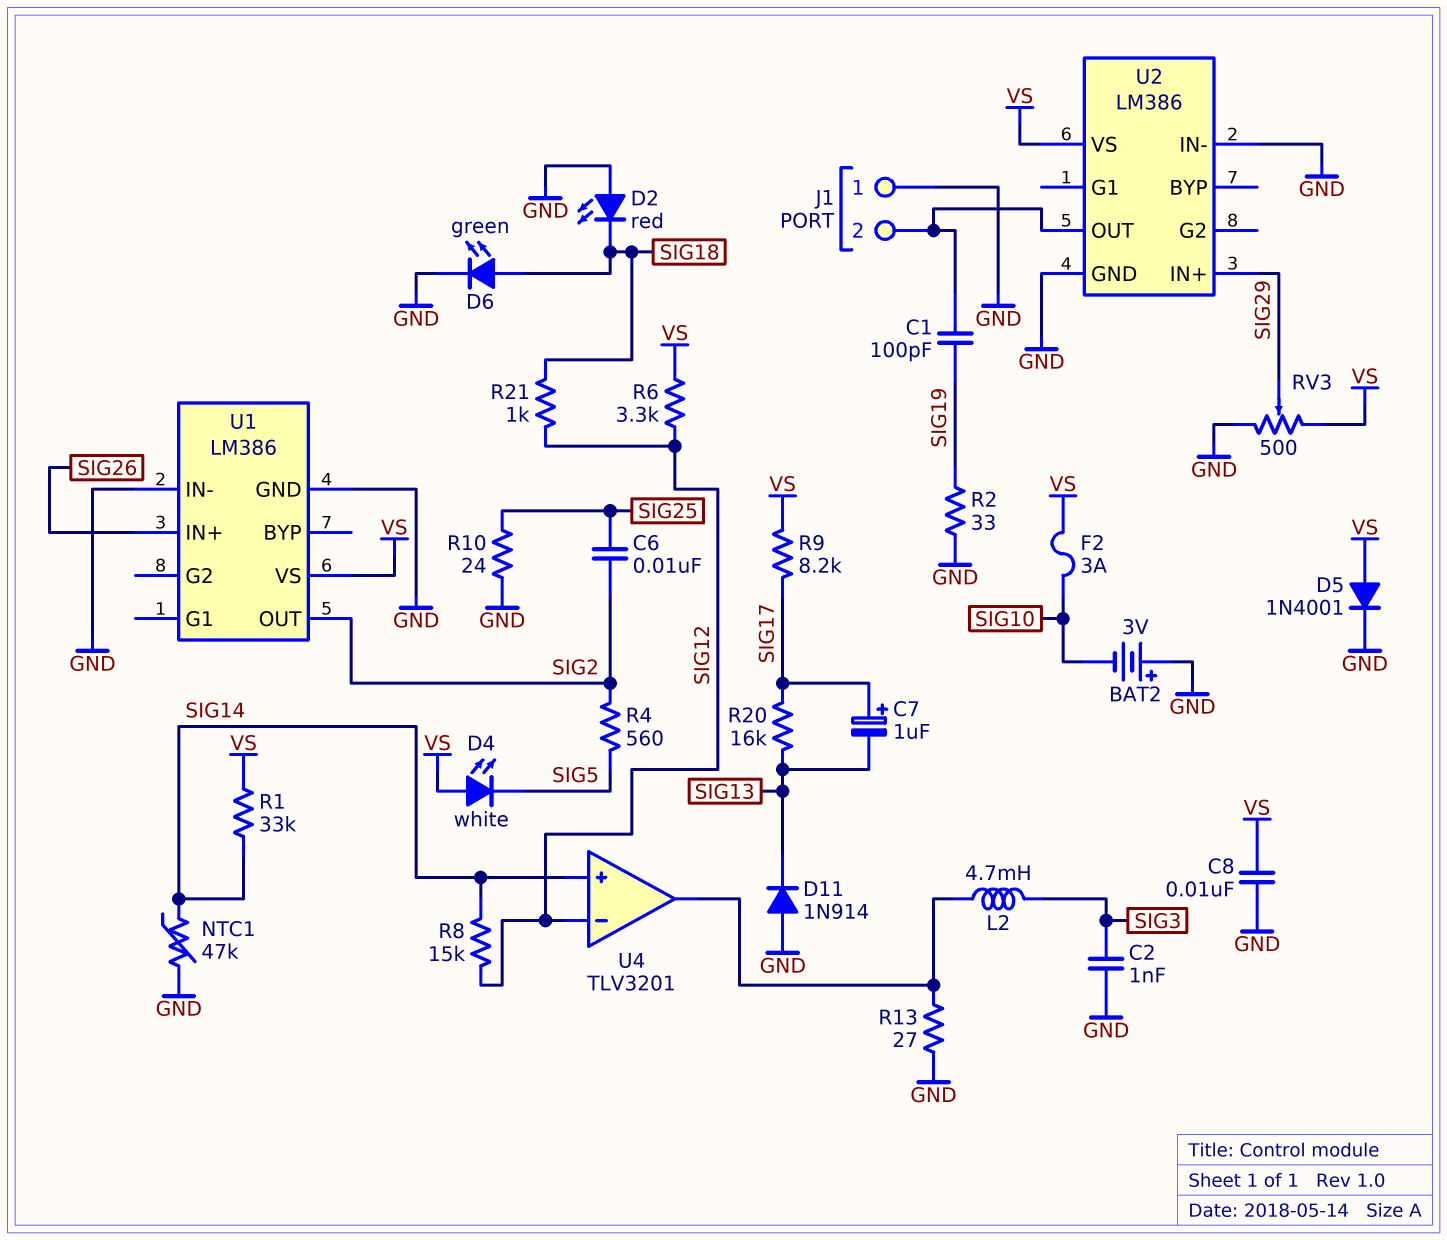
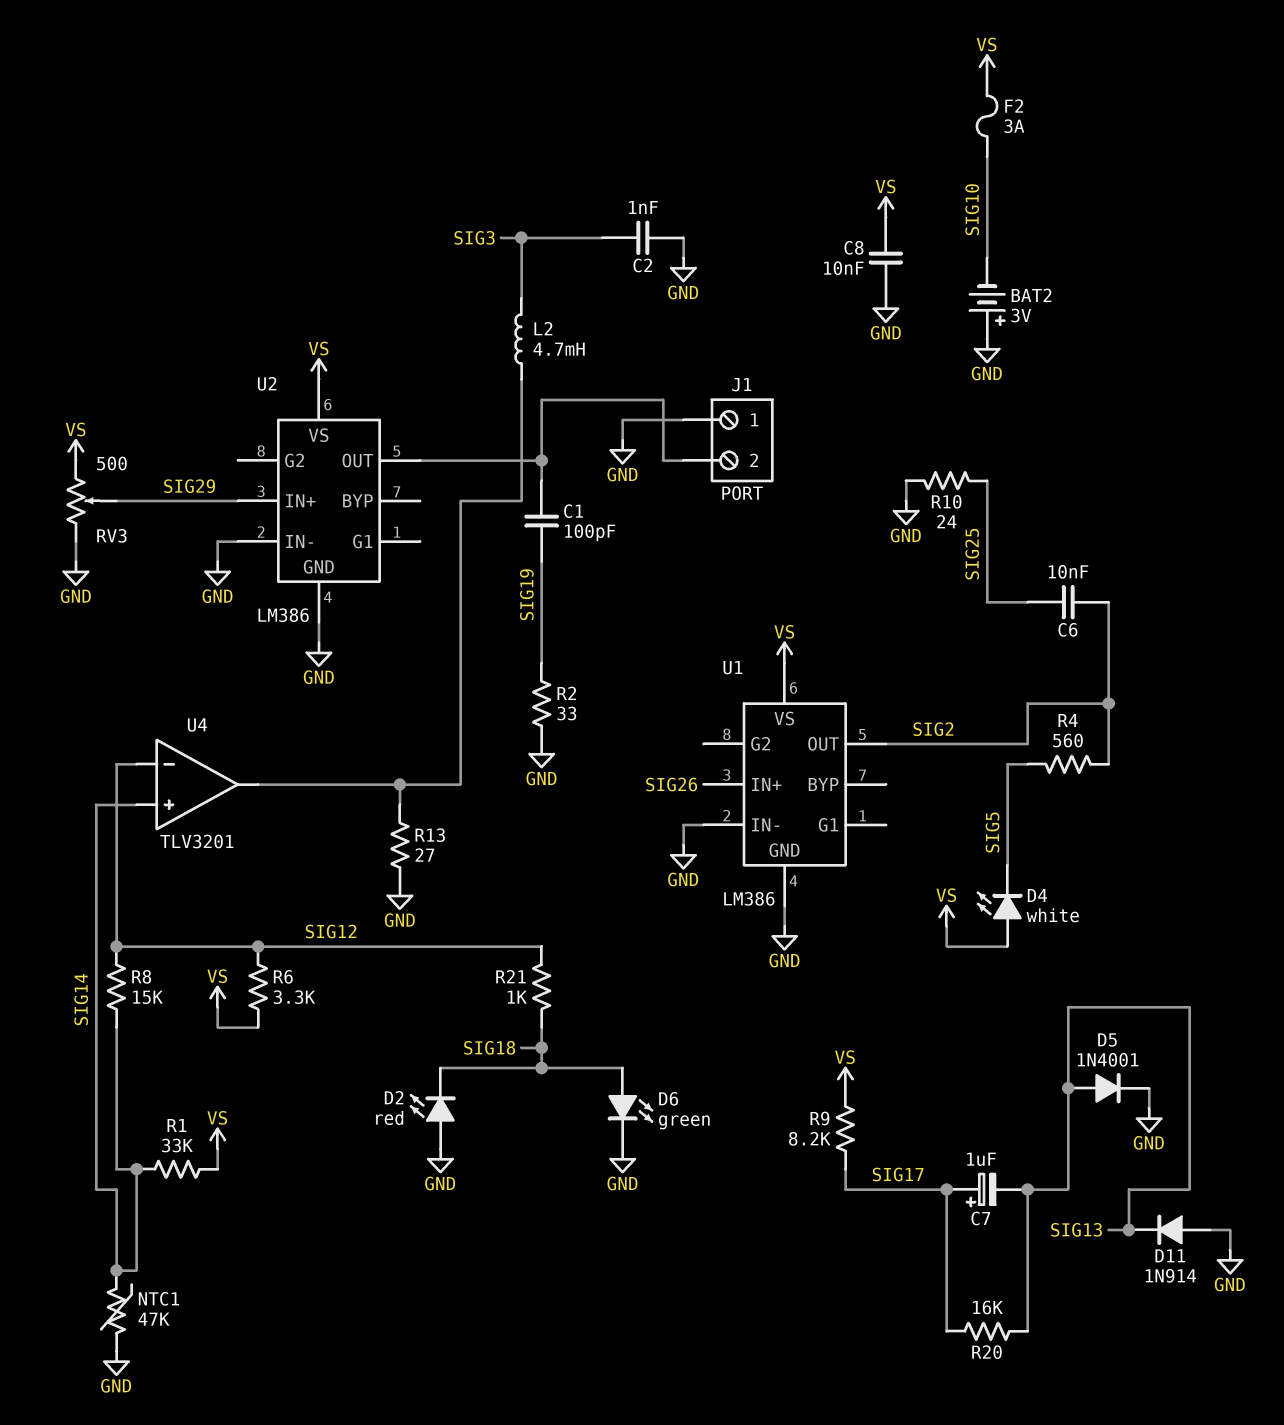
D5: diode 1N4001 (A VS, K GND) -> diode 1N4001 (A SIG13, K GND)

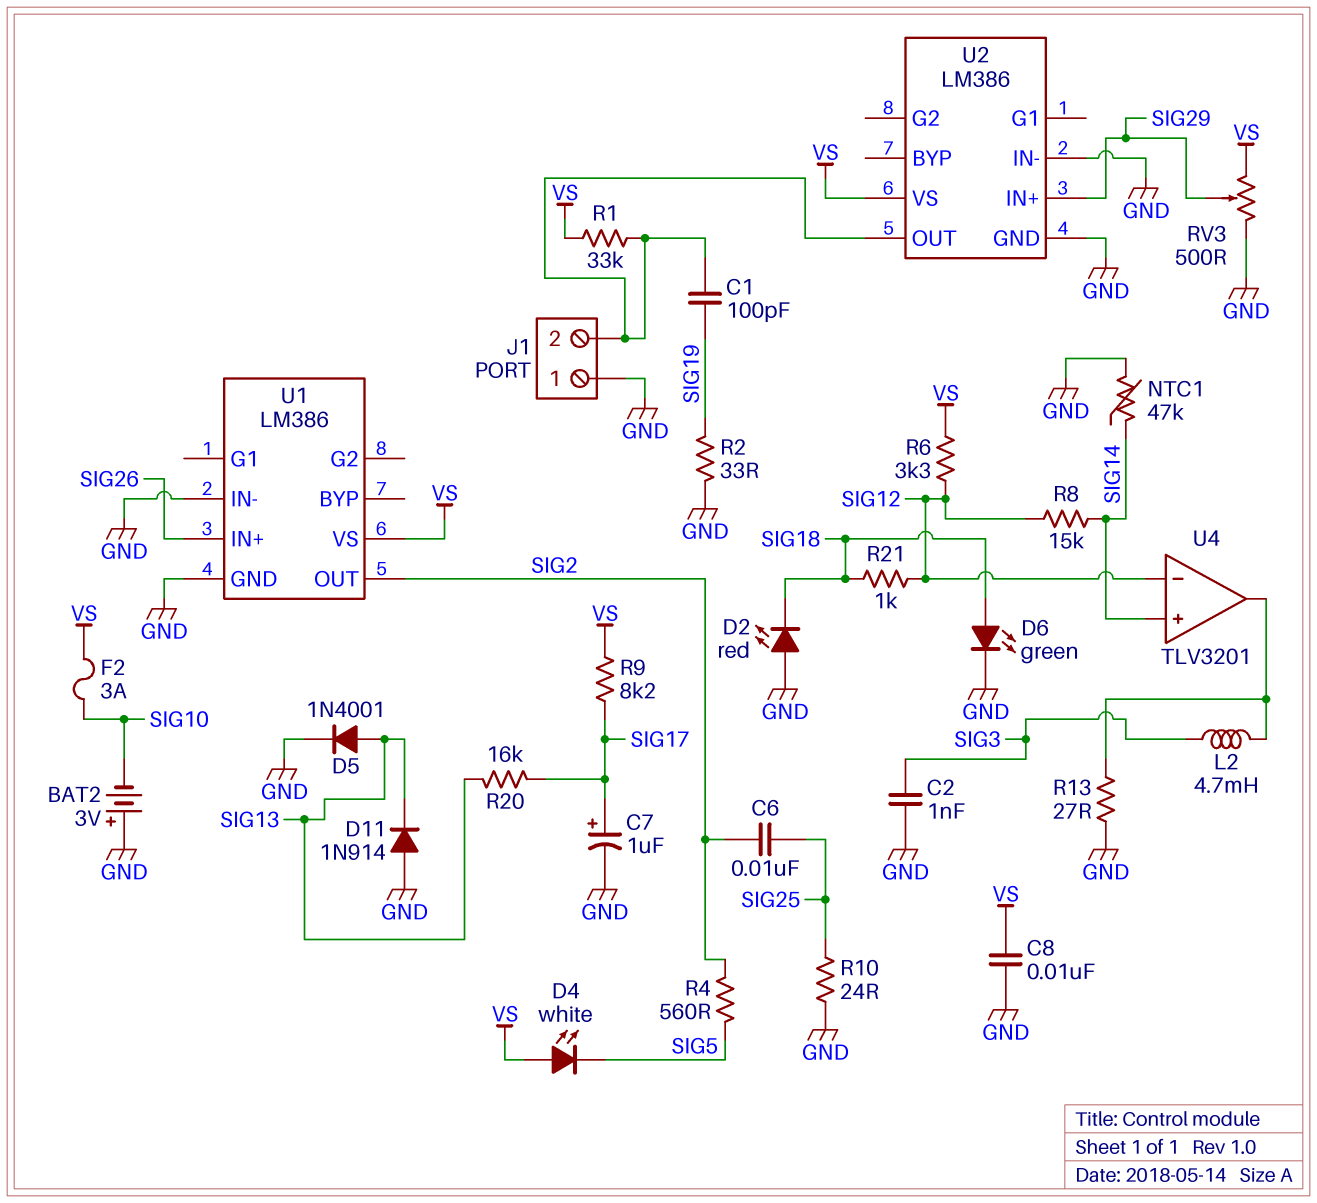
C7: 1uF (plus SIG17, minus SIG13) -> 1uF (plus SIG17, minus GND)
R1: 33k (SIG14, VS) -> 33k (J1/2, VS)

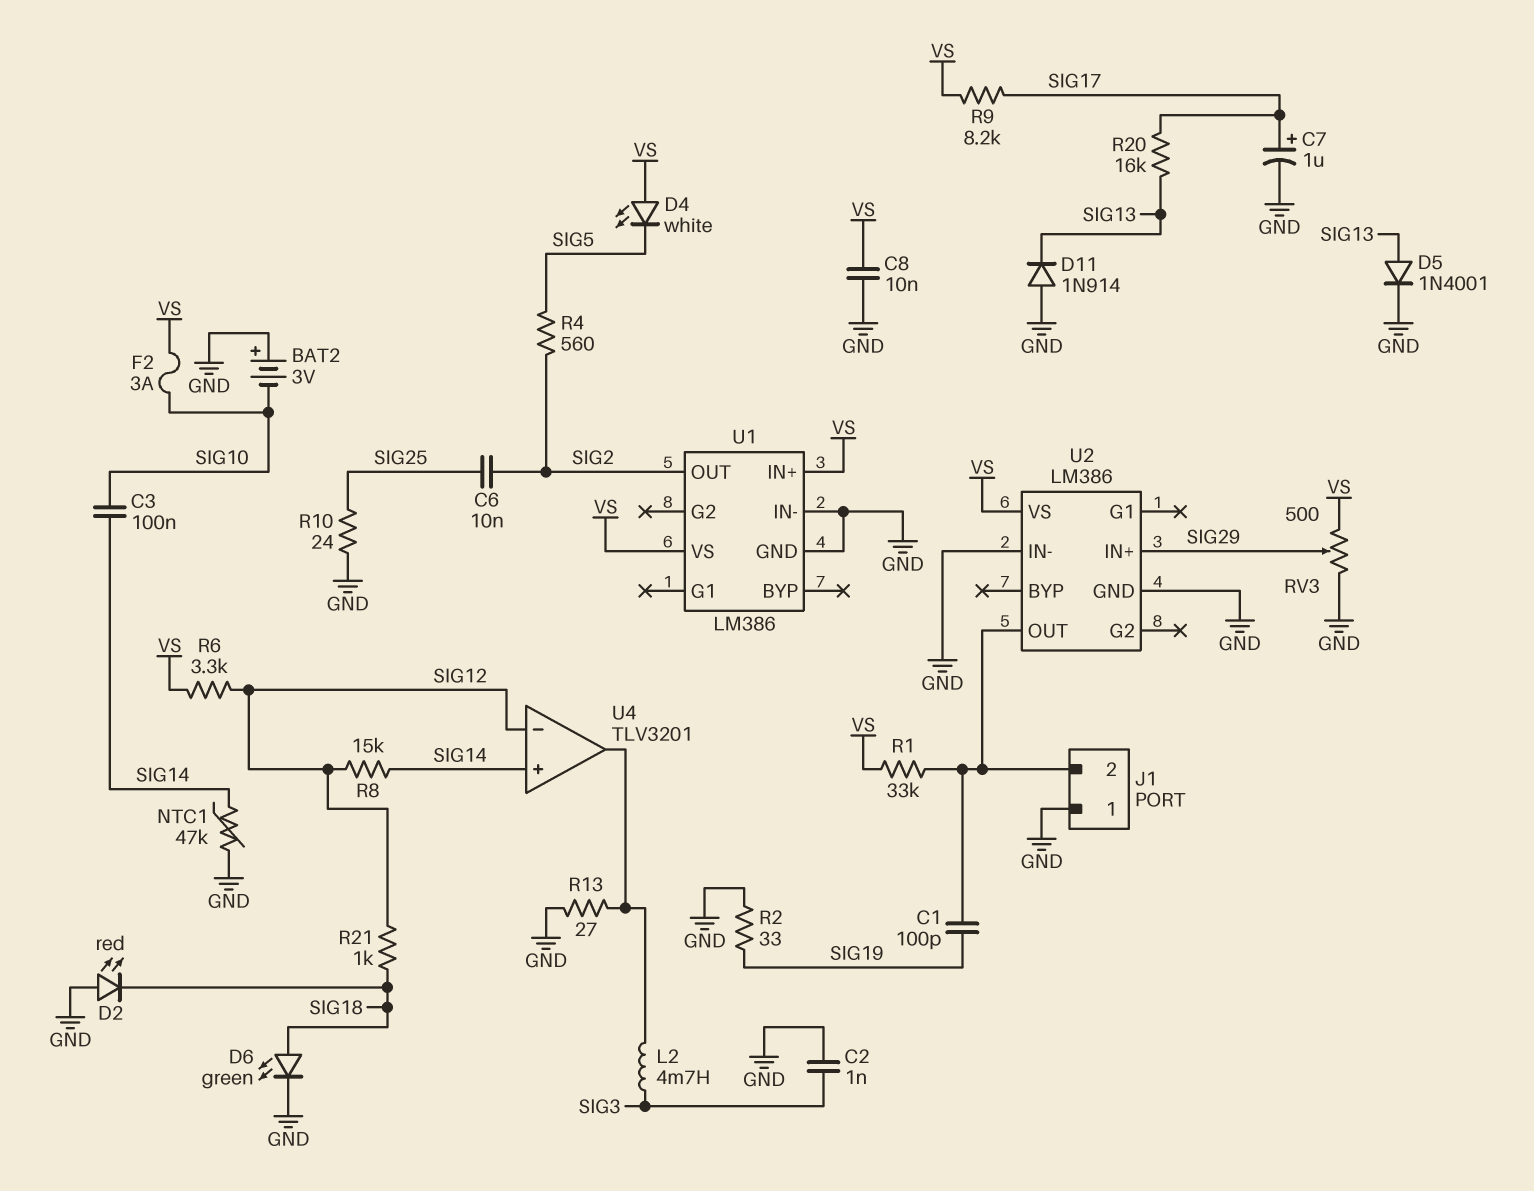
C3: none -> 100nF (SIG10, SIG14)
U1 pin IN+: SIG26 -> VS

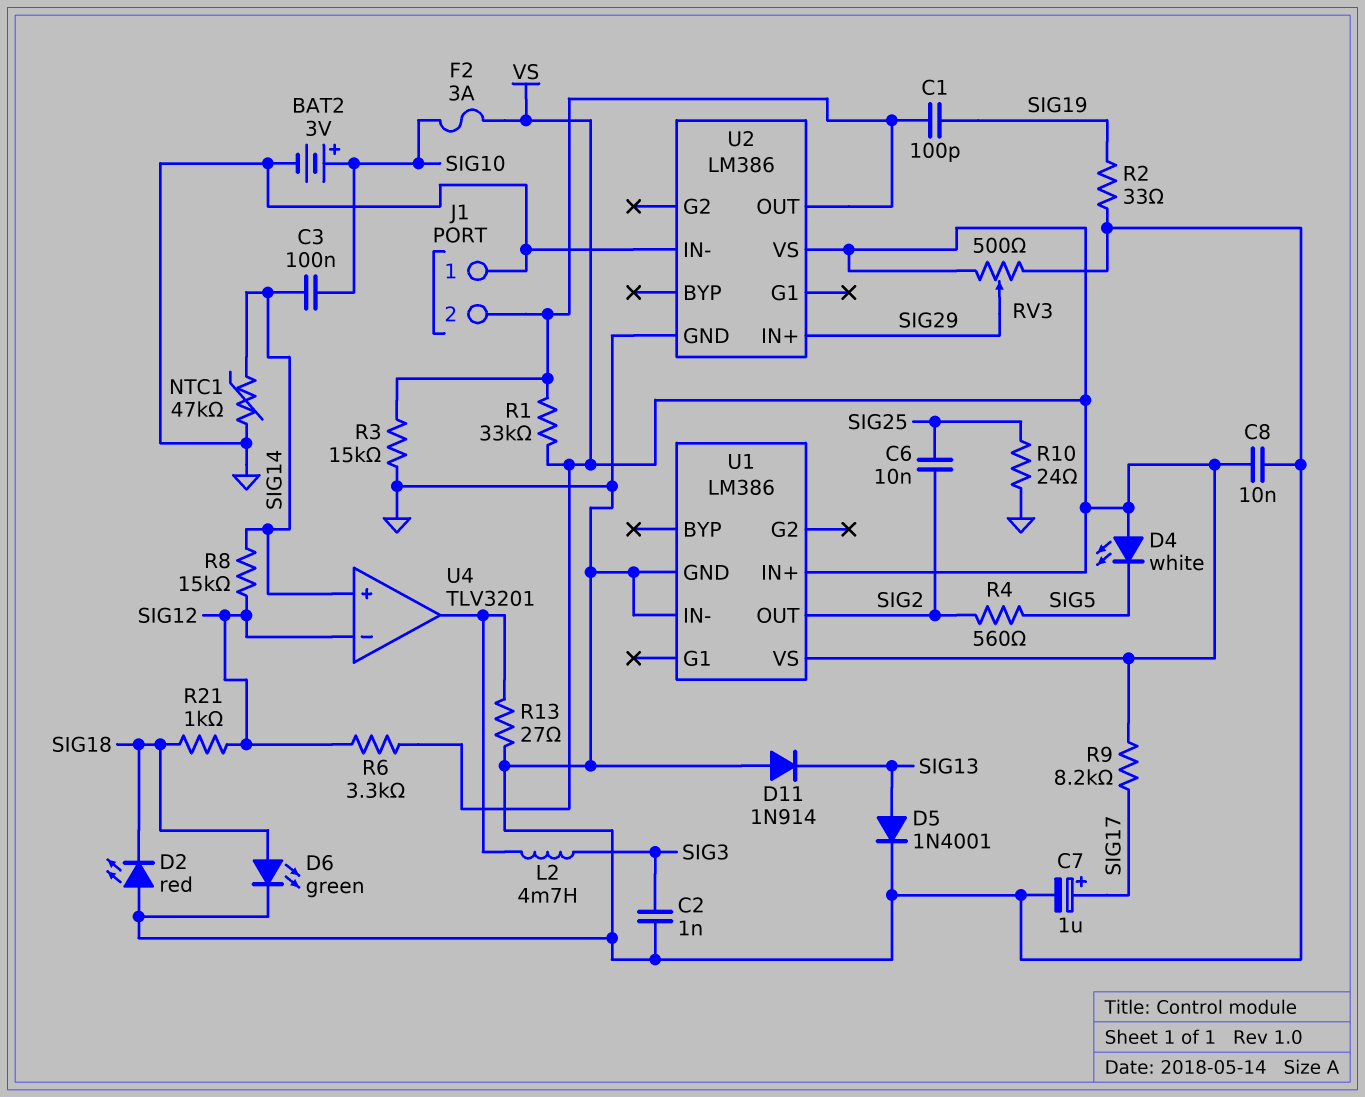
BAT2: 3V (plus GND, minus SIG10) -> 3V (plus SIG10, minus GND)
R3: none -> 15k (GND, J1/2)
R20: 16k (SIG13, SIG17) -> none

